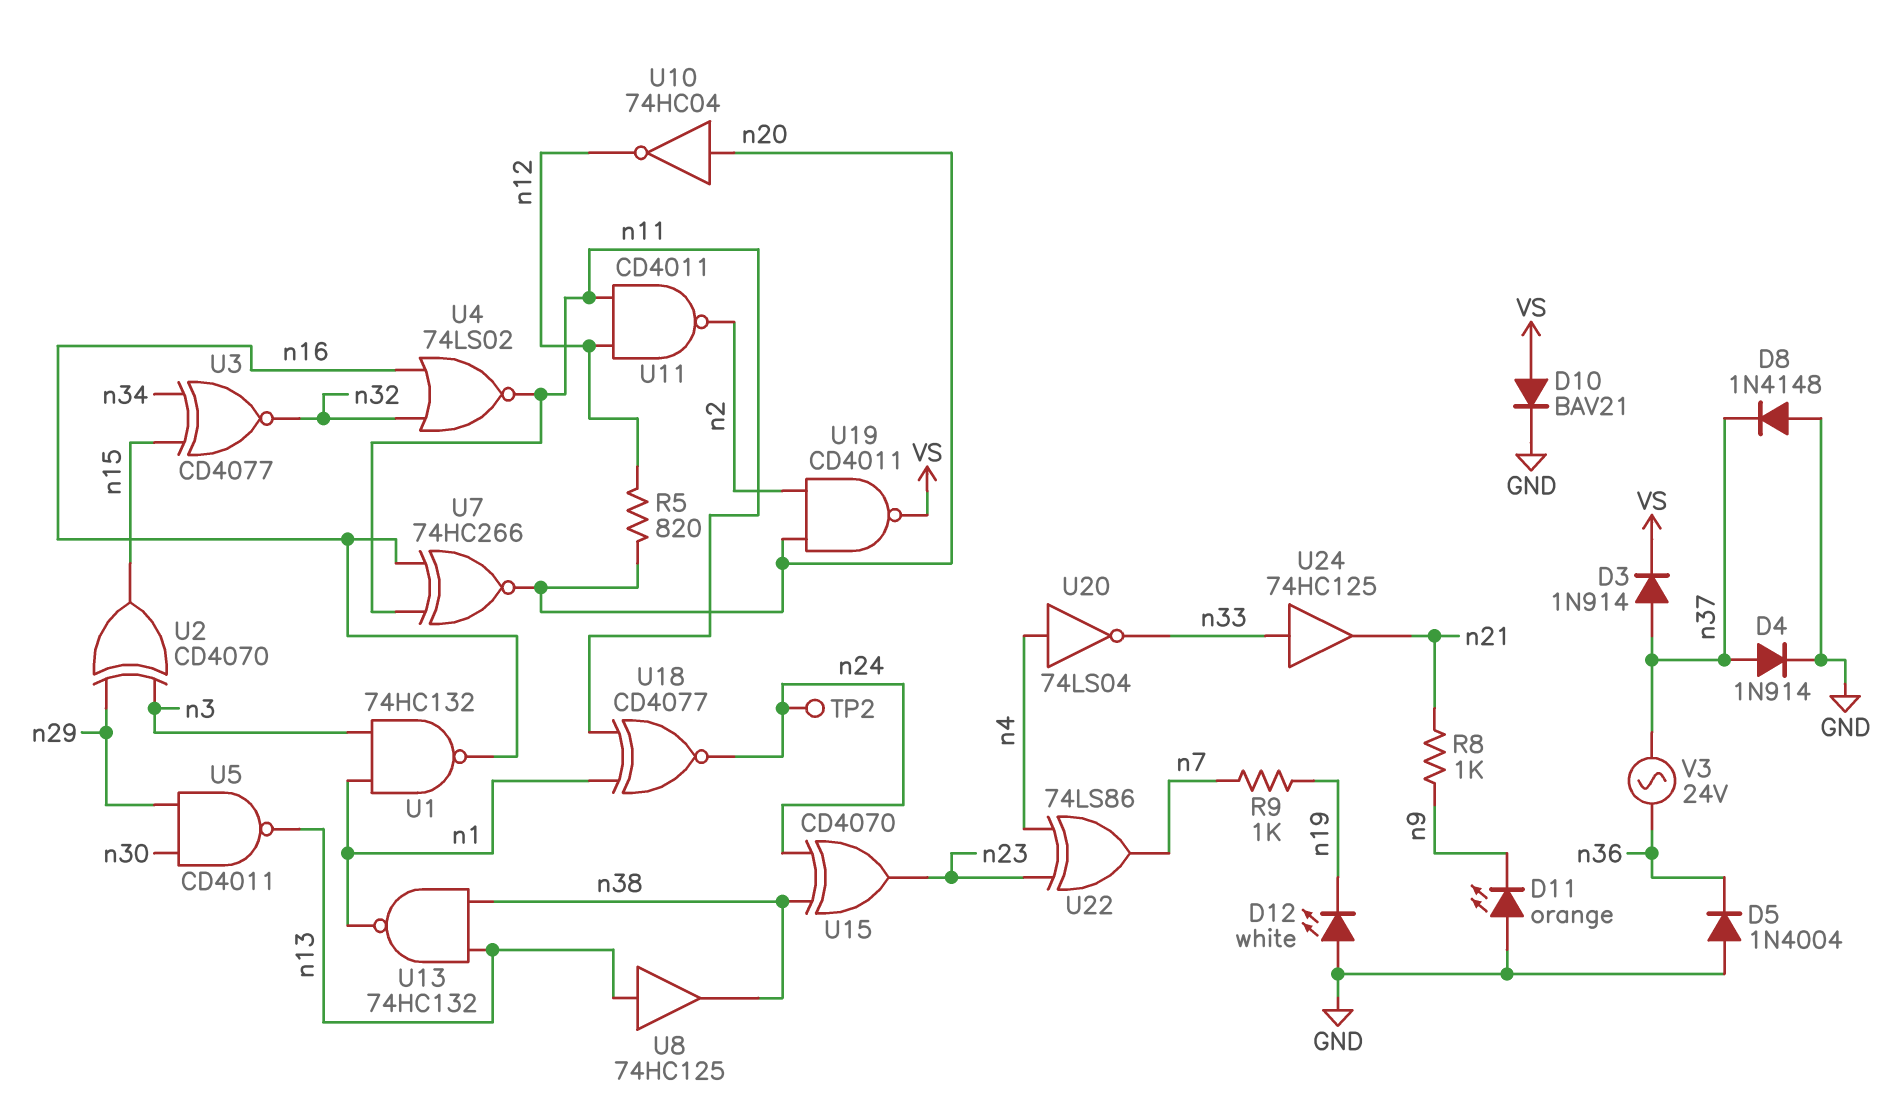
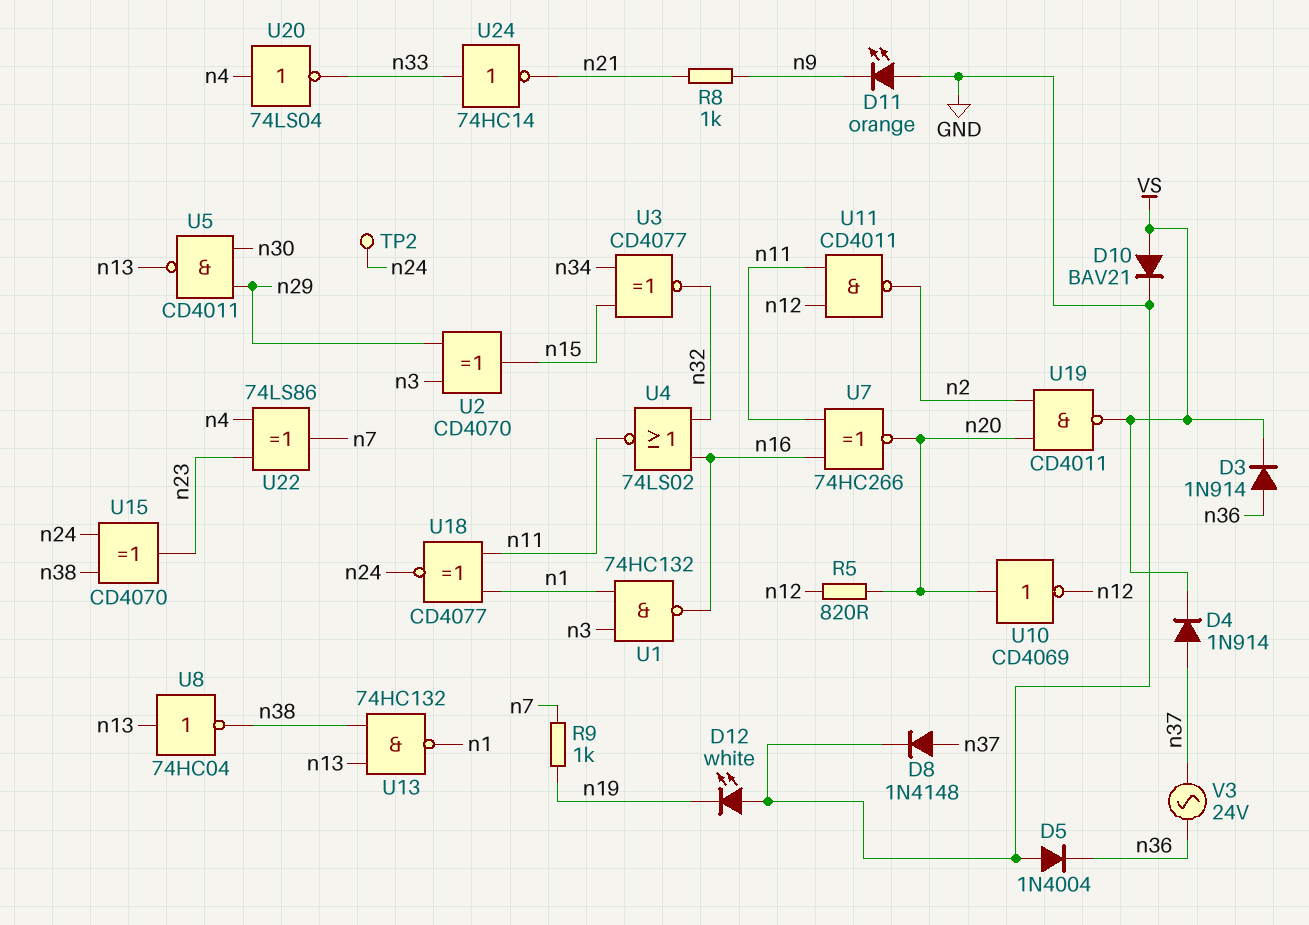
D3: diode 1N914 (A n37, K VS) -> diode 1N914 (A n36, K VS)
D4: diode 1N914 (A n37, K GND) -> diode 1N914 (A n37, K VS)
D8: diode 1N4148 (A GND, K n37) -> diode 1N4148 (A n37, K GND)
U8: buffer 74HC125 (in n13, out n38) -> NOT 74HC04 (in n13, out n38)
U10: NOT 74HC04 (in n20, out n12) -> NOT CD4069 (in n20, out n12)
U24: buffer 74HC125 (in n33, out n21) -> NOT 74HC14 (in n33, out n21)

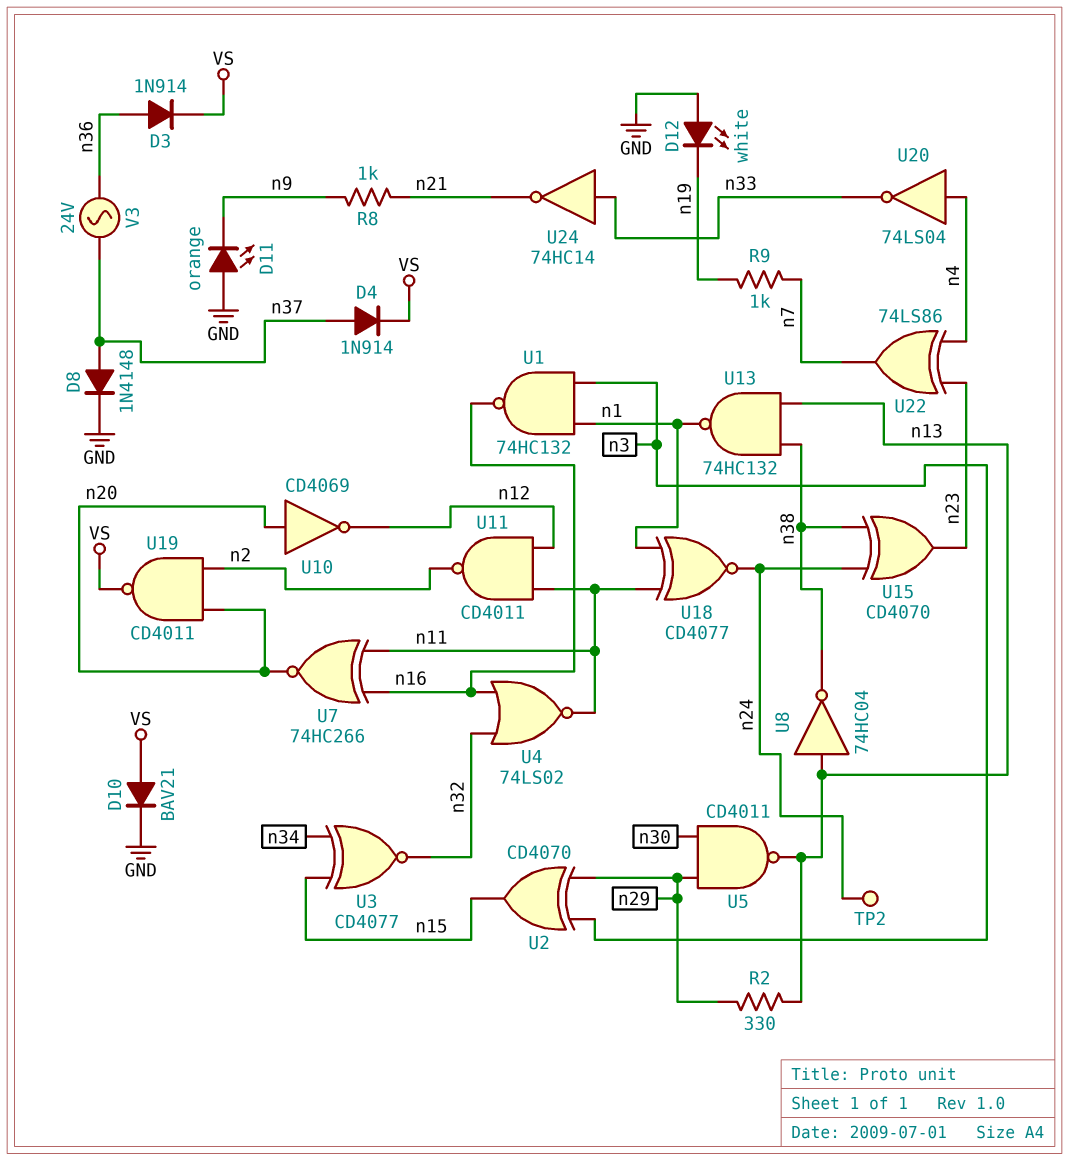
D5: diode 1N4004 (A GND, K n36) -> none
R2: none -> 330 (n13, n29)
R5: 820 (n12, n20) -> none

